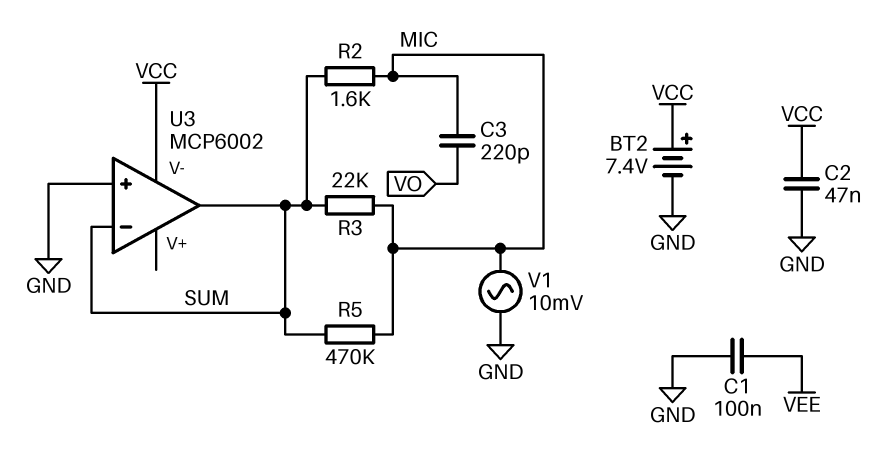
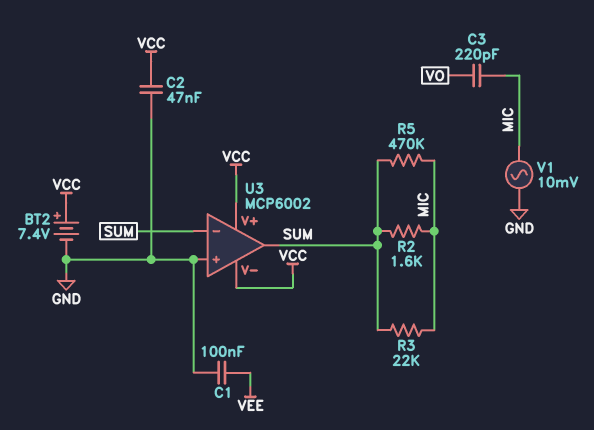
U3 pin V+: none -> VCC

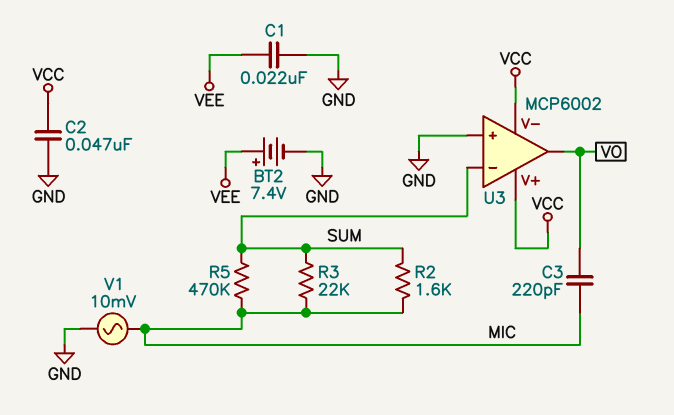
BT2: 7.4V (plus VCC, minus GND) -> 7.4V (plus VEE, minus GND)
C1: 100nF (GND, VEE) -> 22nF (GND, VEE)
U3 pin out: SUM -> VO

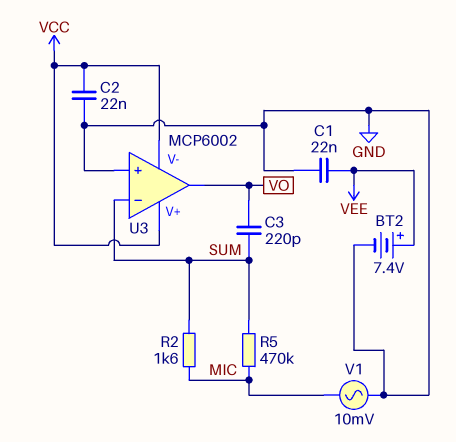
C2: 47nF (GND, VCC) -> 22nF (GND, VCC)
C3: 220pF (MIC, VO) -> 220pF (SUM, VO)
R3: 22k (MIC, SUM) -> none

